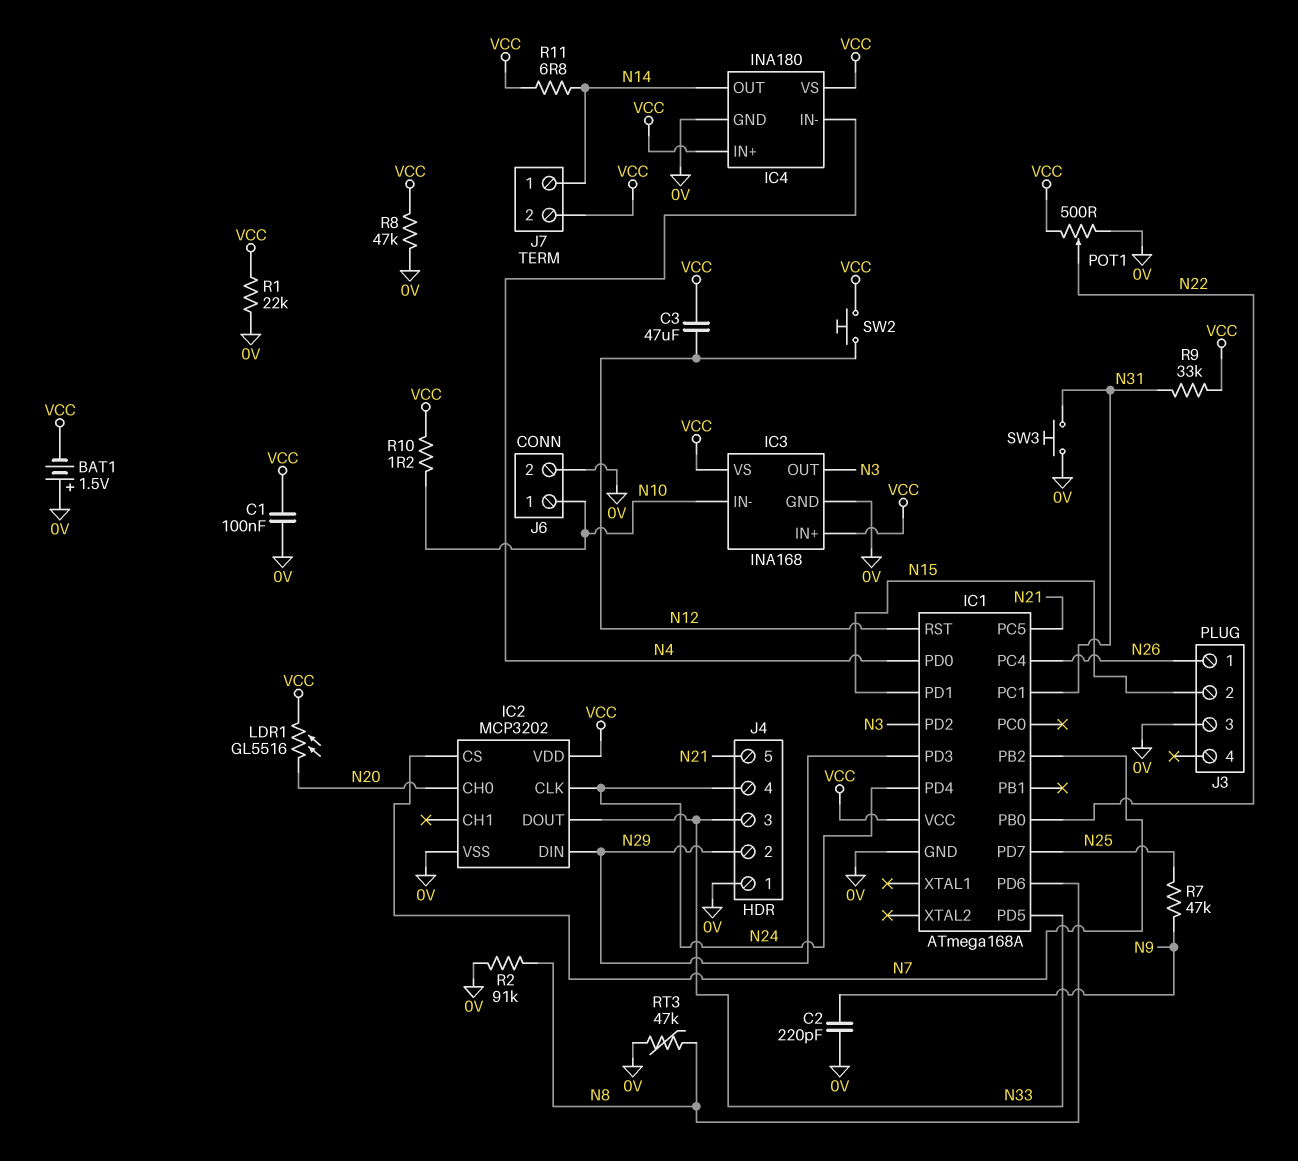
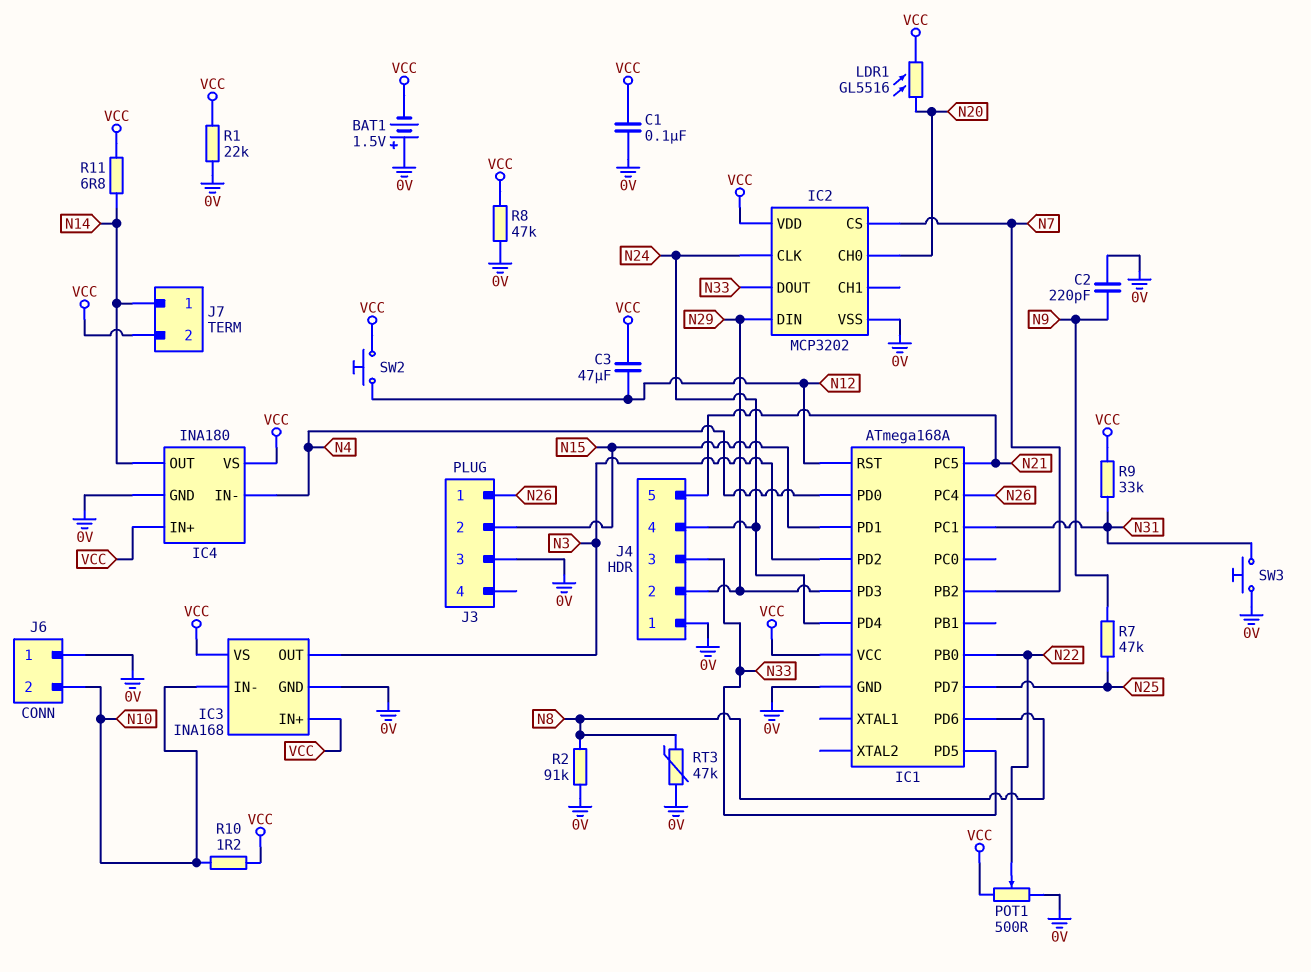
J6 pin 1: N10 -> 0V
J6 pin 2: 0V -> N10

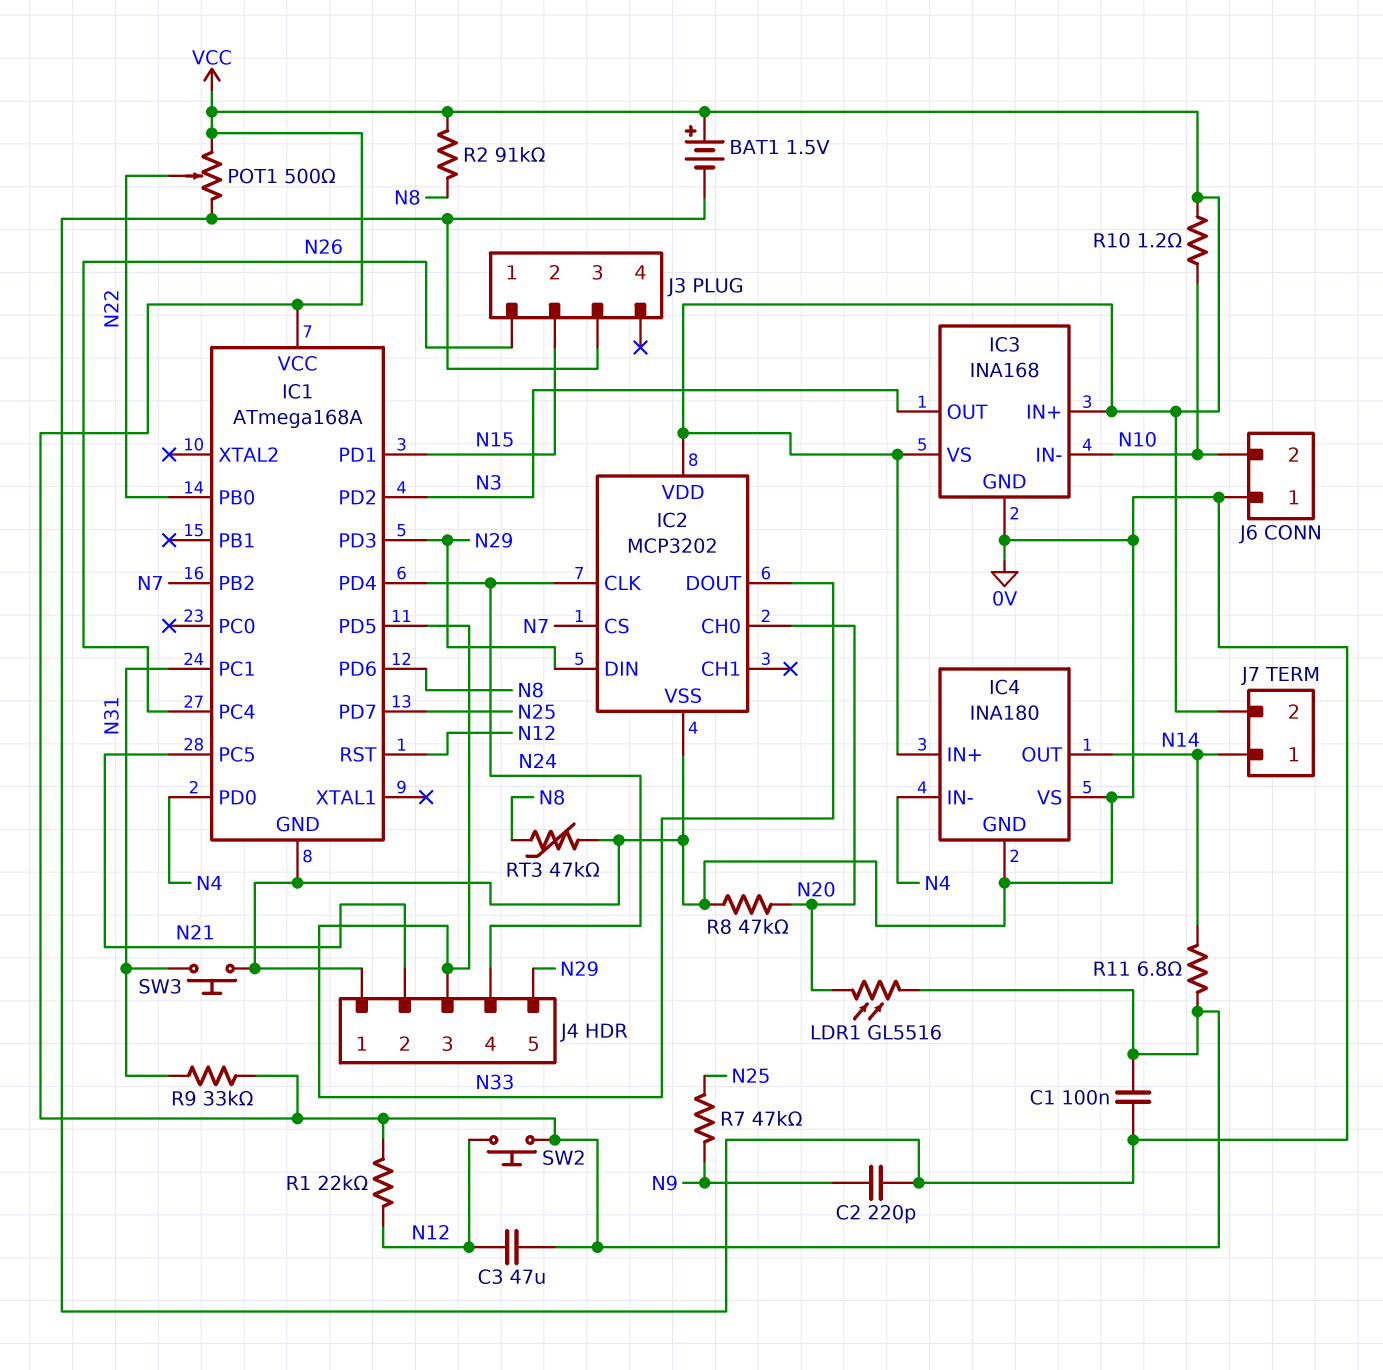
BAT1: 1.5V (plus 0V, minus VCC) -> 1.5V (plus VCC, minus 0V)
IC4 pin VS: VCC -> 0V
J4 pin 2: N29 -> N21
J4 pin 5: N21 -> N29
R1: 22k (0V, VCC) -> 22k (N12, VCC)
R2: 91k (0V, N8) -> 91k (N8, VCC)
R8: 47k (0V, VCC) -> 47k (0V, N20)

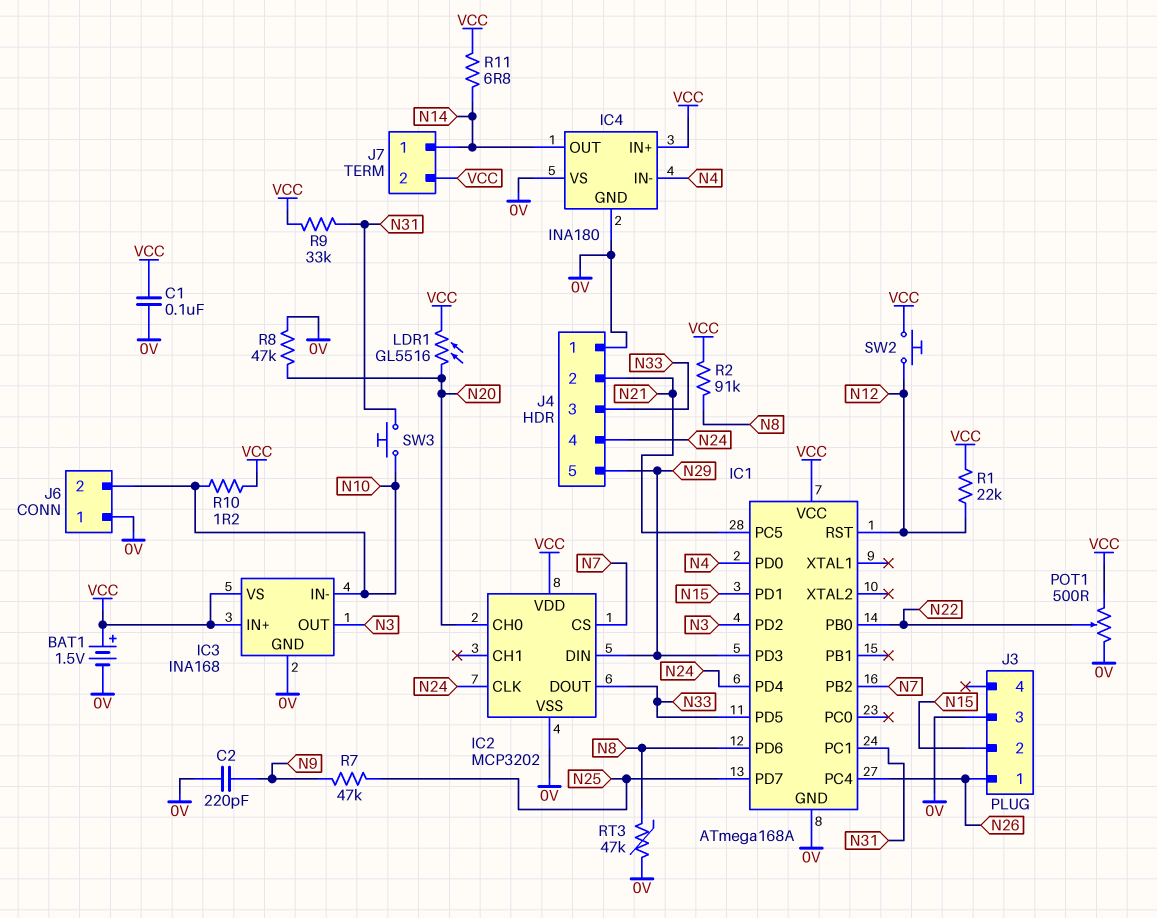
C3: 47uF (N12, VCC) -> none
SW3: button (0V, N31) -> button (N10, N31)

